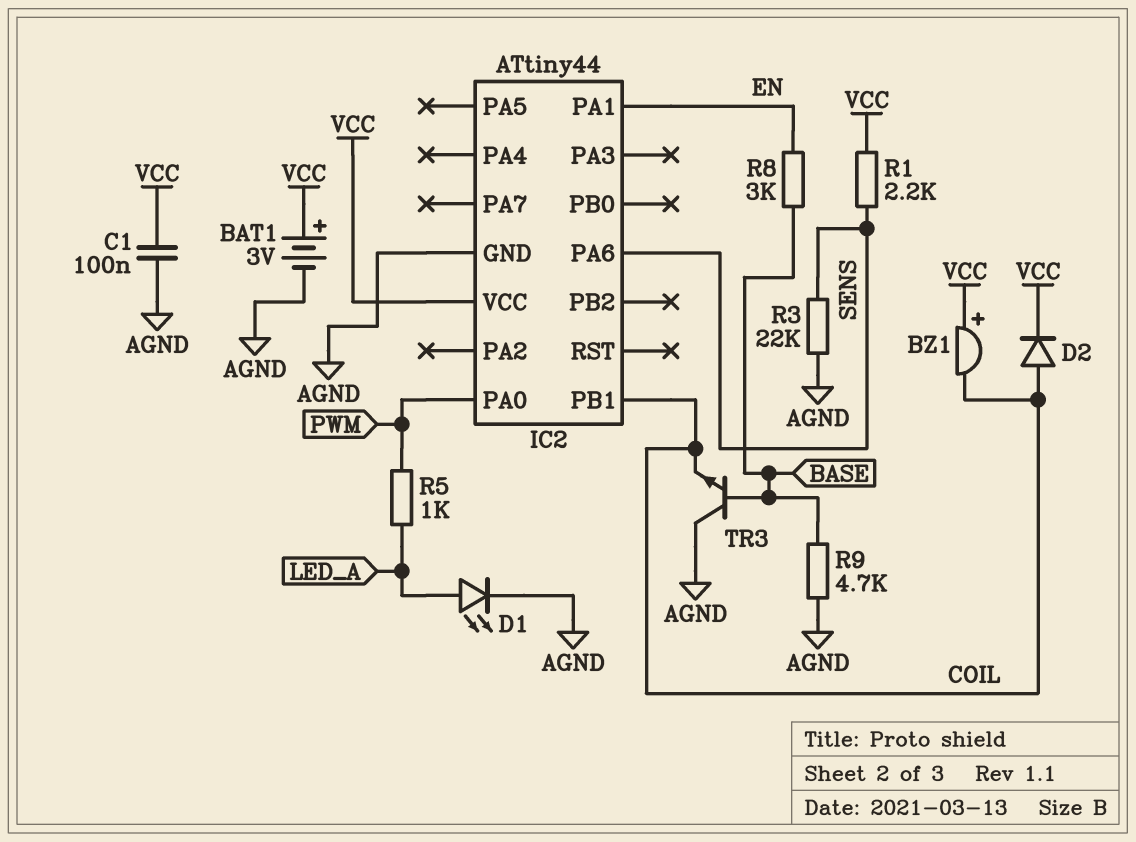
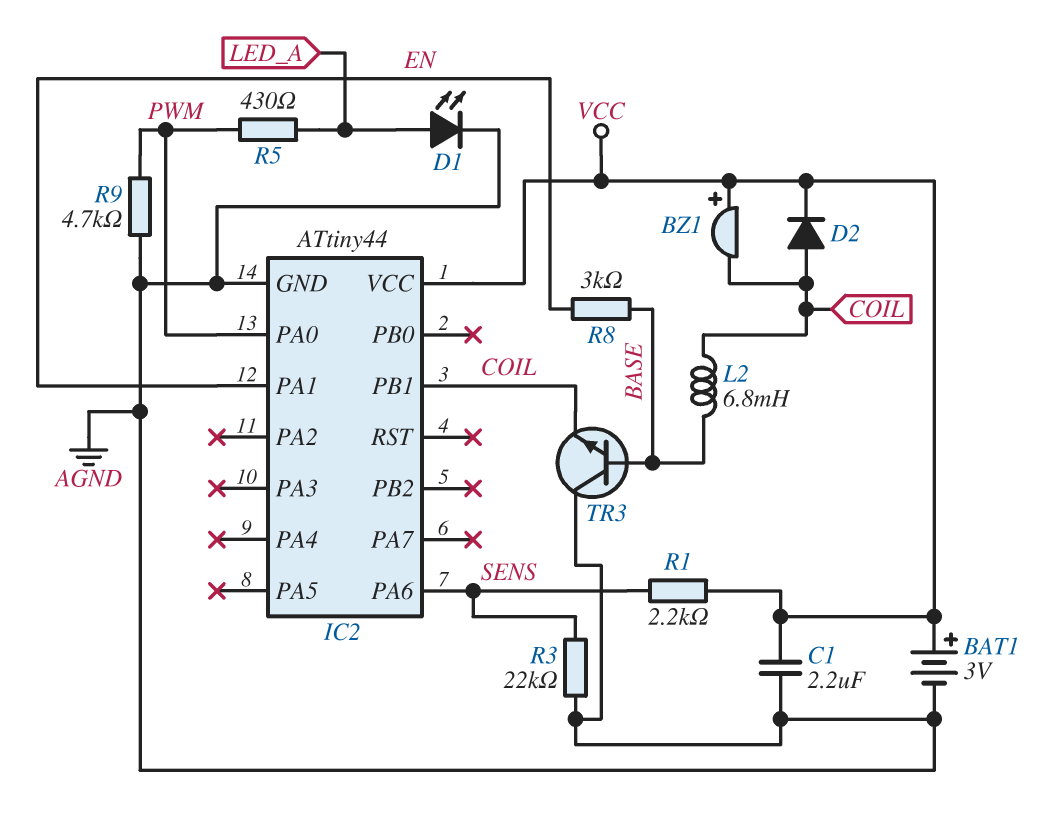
C1: 100nF (AGND, VCC) -> 2.2uF (AGND, VCC)
L2: none -> 6.8mH (BASE, COIL)
R5: 1k (LED_A, PWM) -> 430 (LED_A, PWM)
R9: 4.7k (AGND, BASE) -> 4.7k (AGND, PWM)

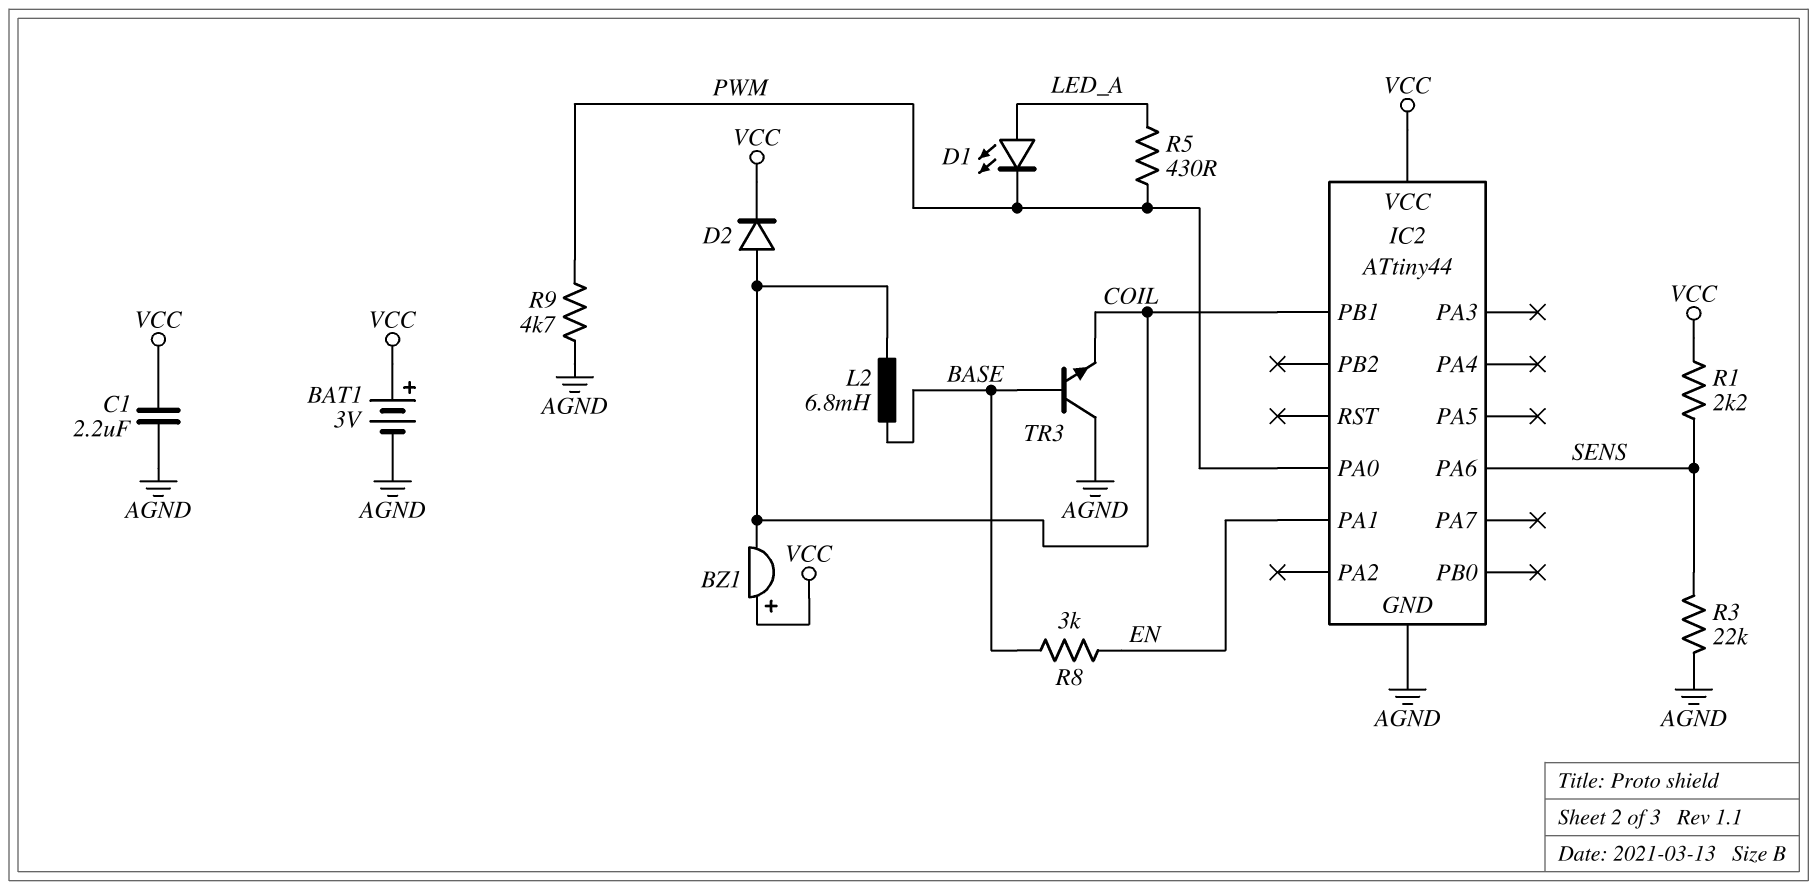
D1: LED (A LED_A, K AGND) -> LED (A LED_A, K PWM)

